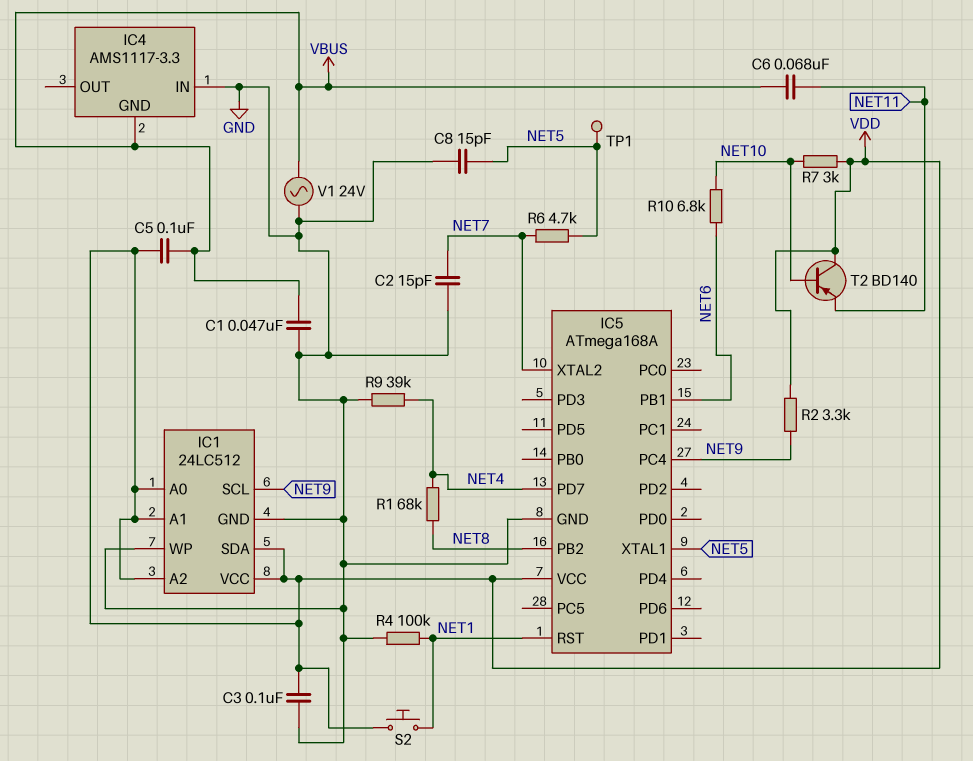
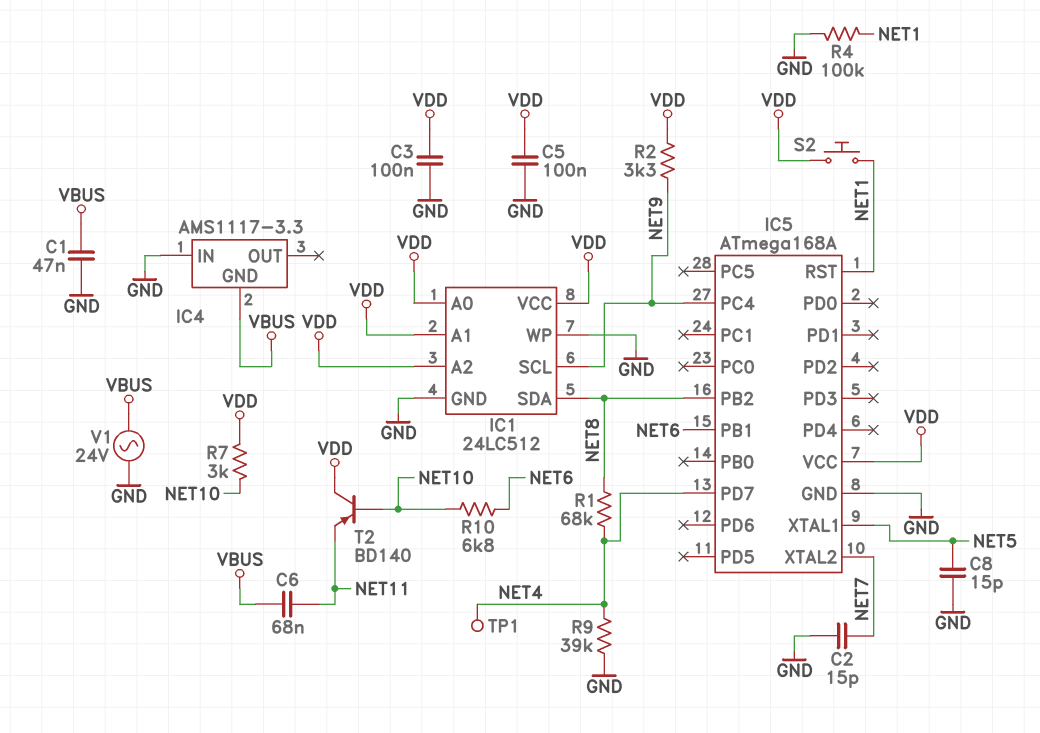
C5: 100nF (VBUS, VDD) -> 100nF (GND, VDD)
IC1 pin SDA: VDD -> NET8
R6: 4.7k (NET5, NET7) -> none
TP1: test point (NET5) -> test point (NET4)

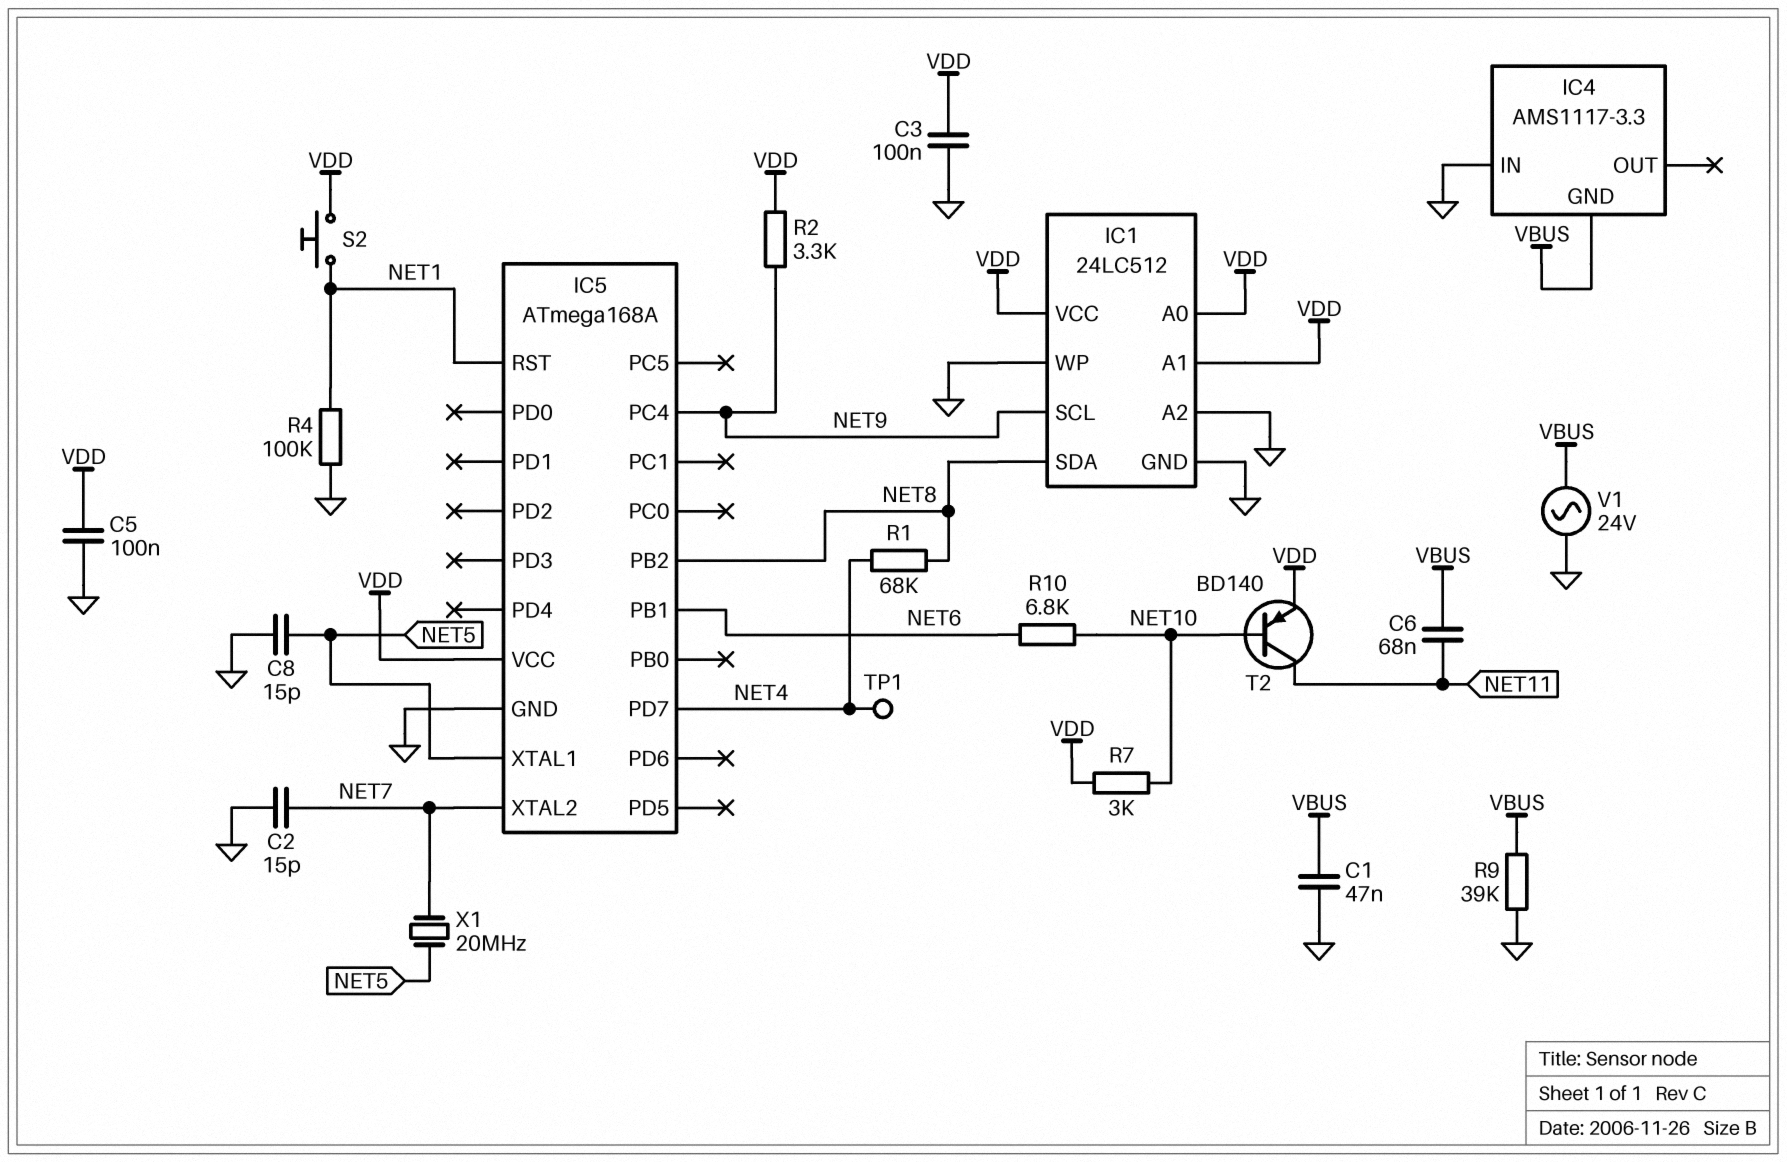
IC1 pin A2: VDD -> GND
R9: 39k (GND, NET4) -> 39k (GND, VBUS)
T2: PNP BD140 (B NET10, C VDD, E NET11) -> PNP BD140 (B NET10, C NET11, E VDD)
X1: none -> 20MHz (NET5, NET7)

